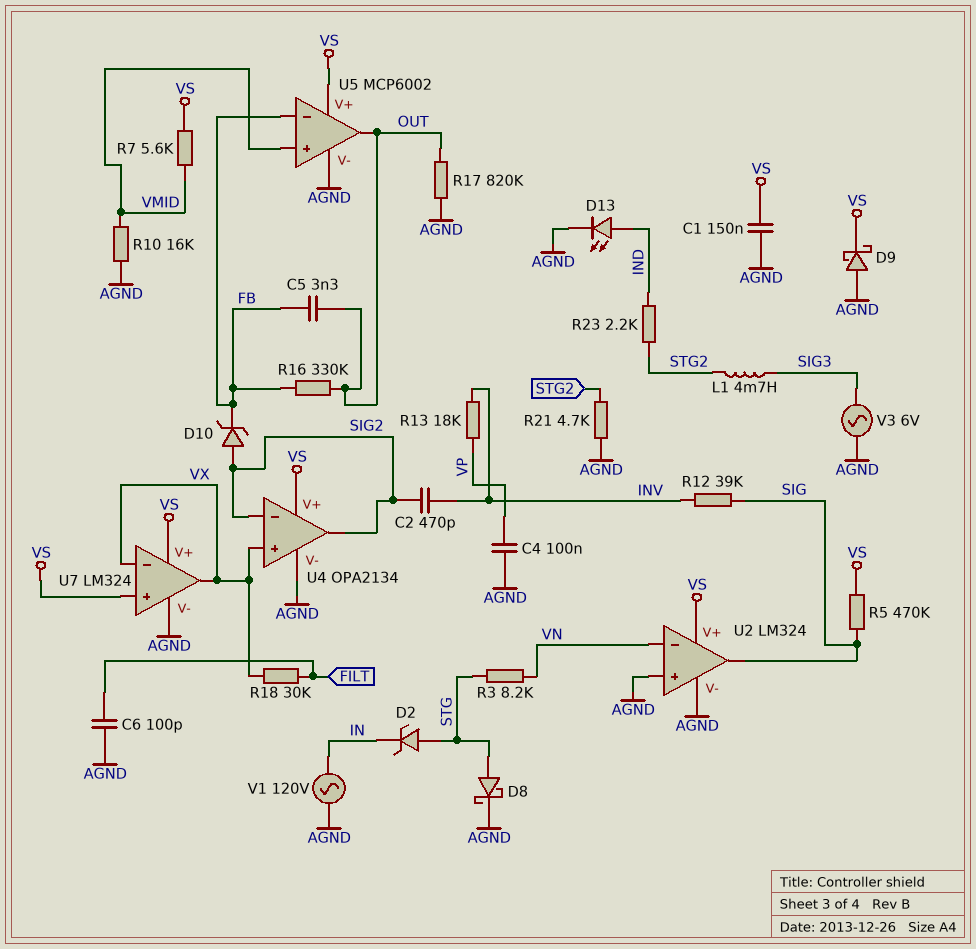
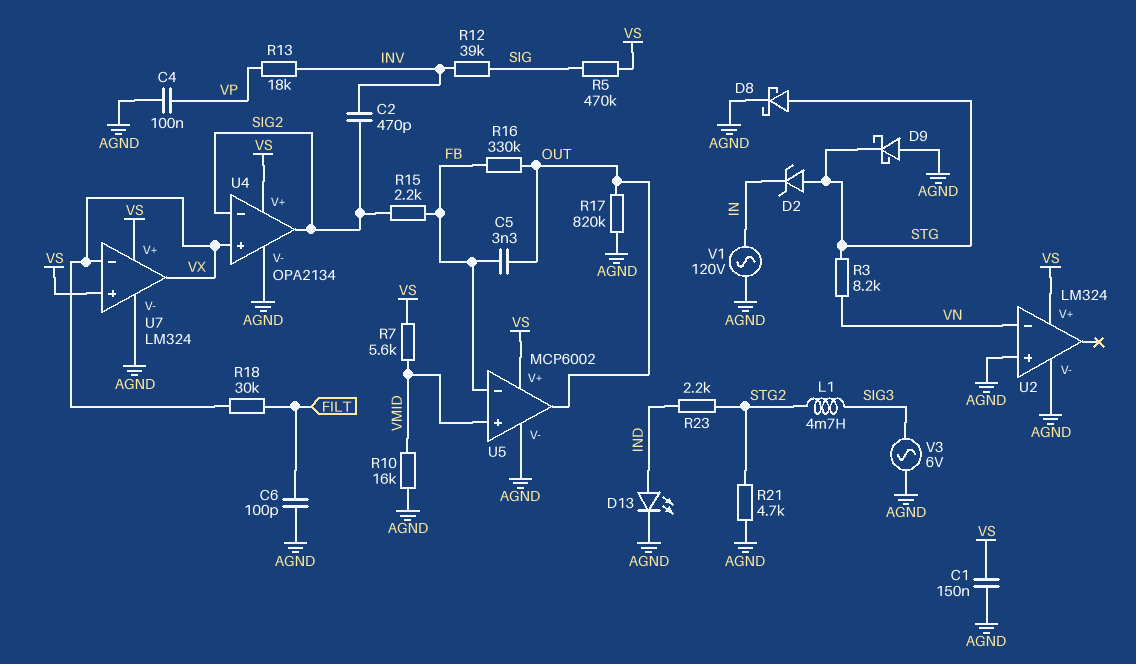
D9: schottky (A AGND, K VS) -> schottky (A AGND, K STG)
D10: zener (A SIG2, K FB) -> none
R15: none -> 2.2k (FB, SIG2)
U2 pin out: SIG -> none

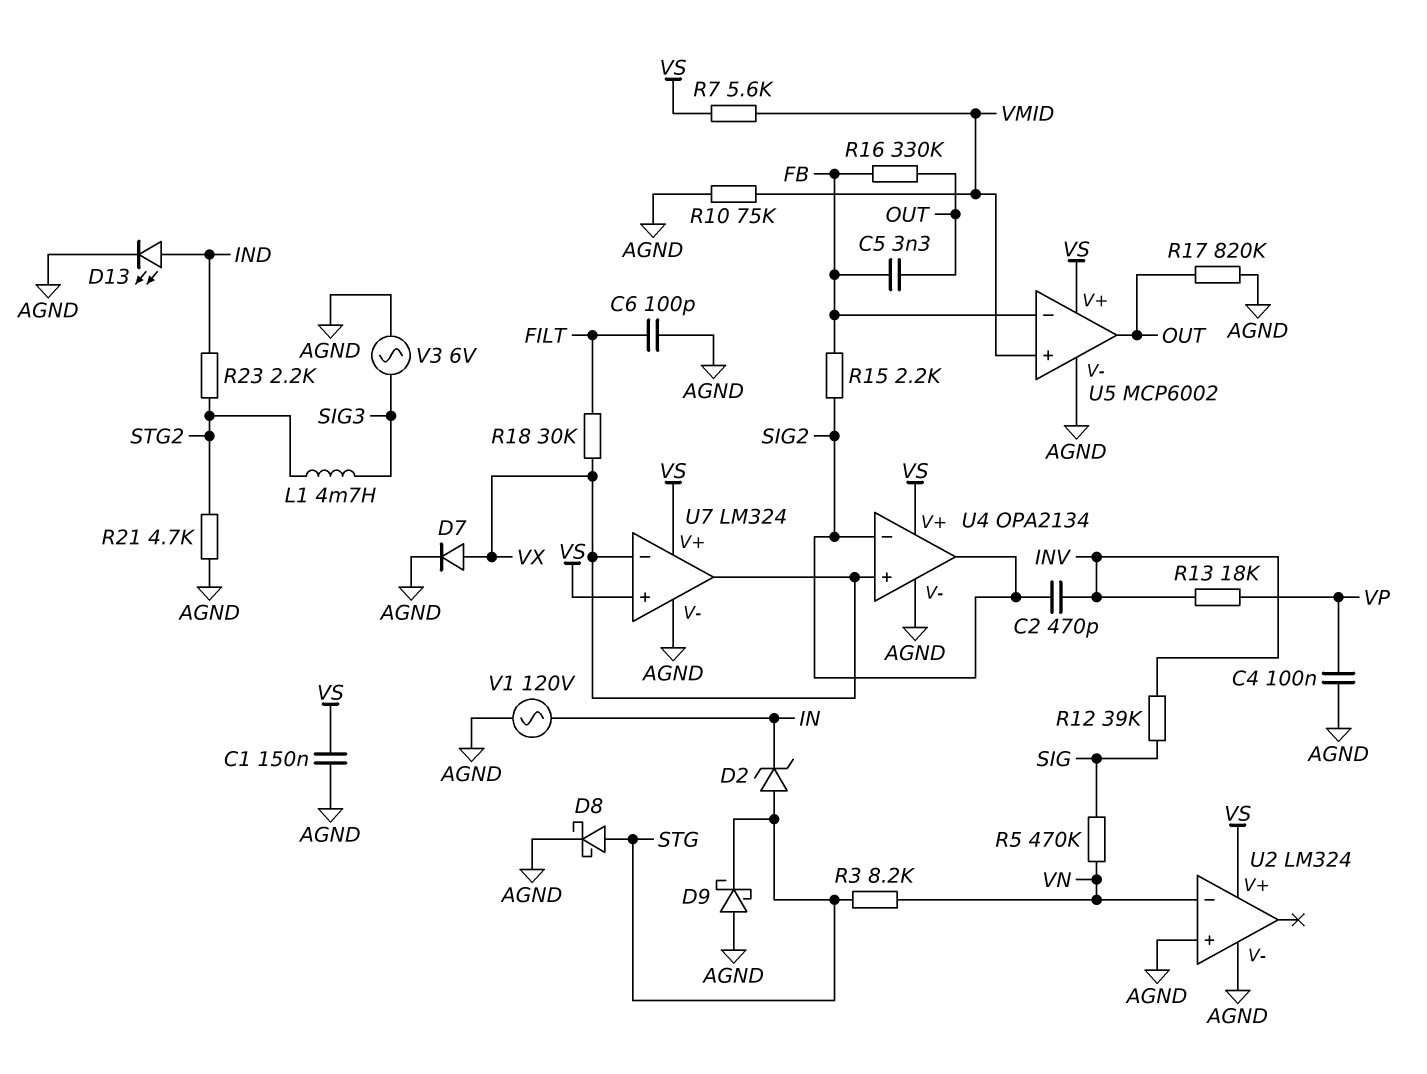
D7: none -> diode (A VX, K AGND)
R5: 470k (SIG, VS) -> 470k (SIG, VN)
R10: 16k (AGND, VMID) -> 75k (AGND, VMID)

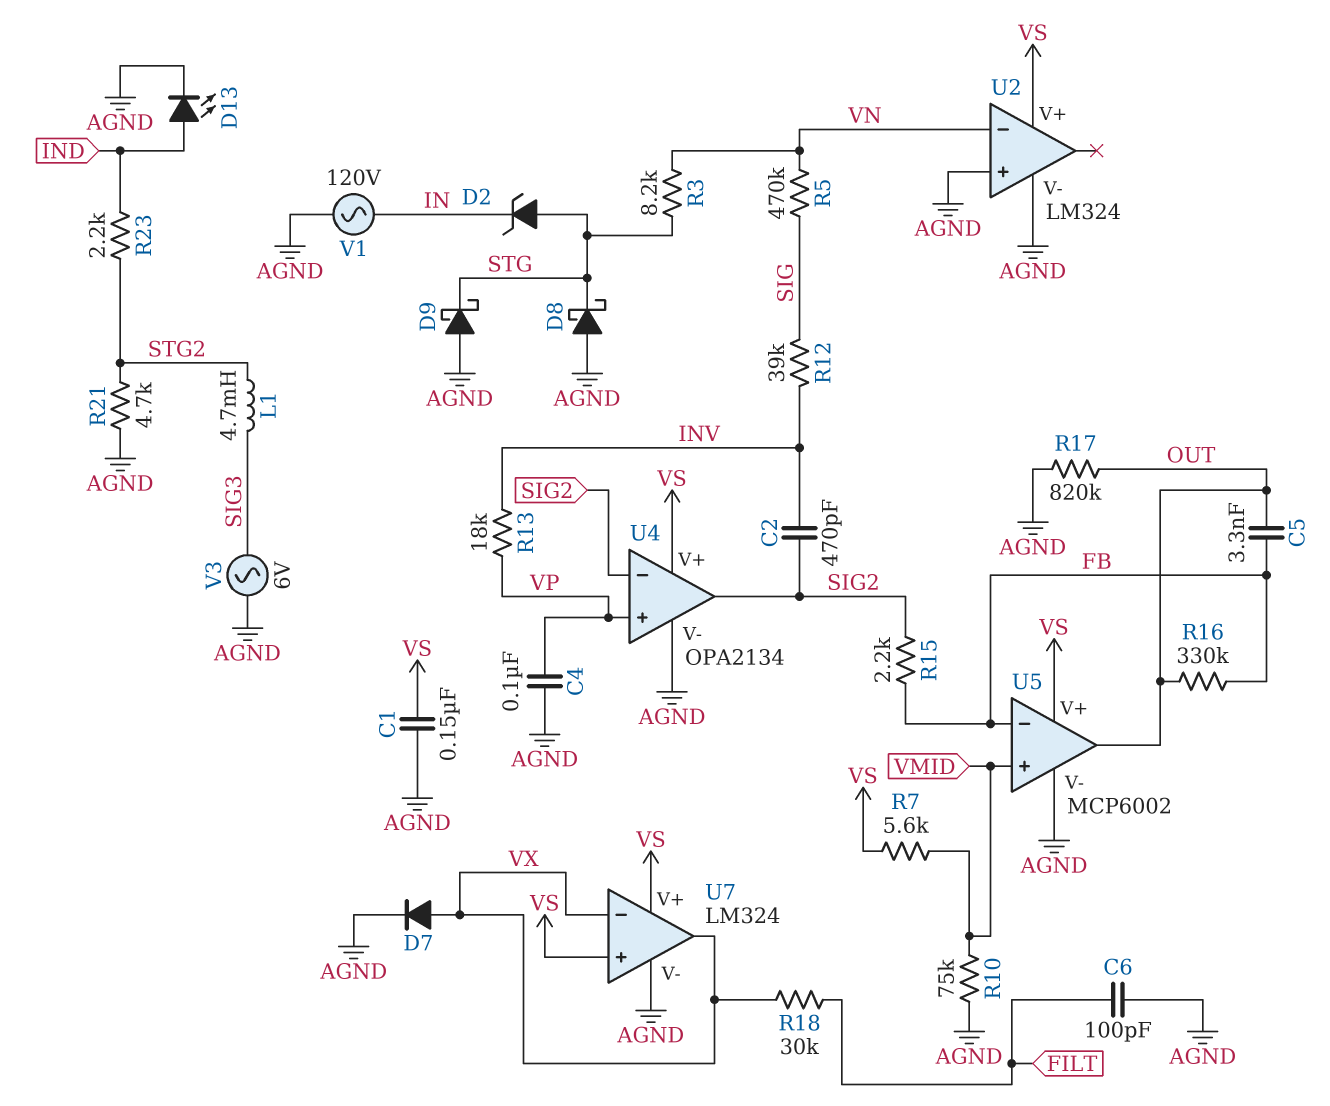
D8: schottky (A STG, K AGND) -> schottky (A AGND, K STG)
U4 pin in+: VX -> VP

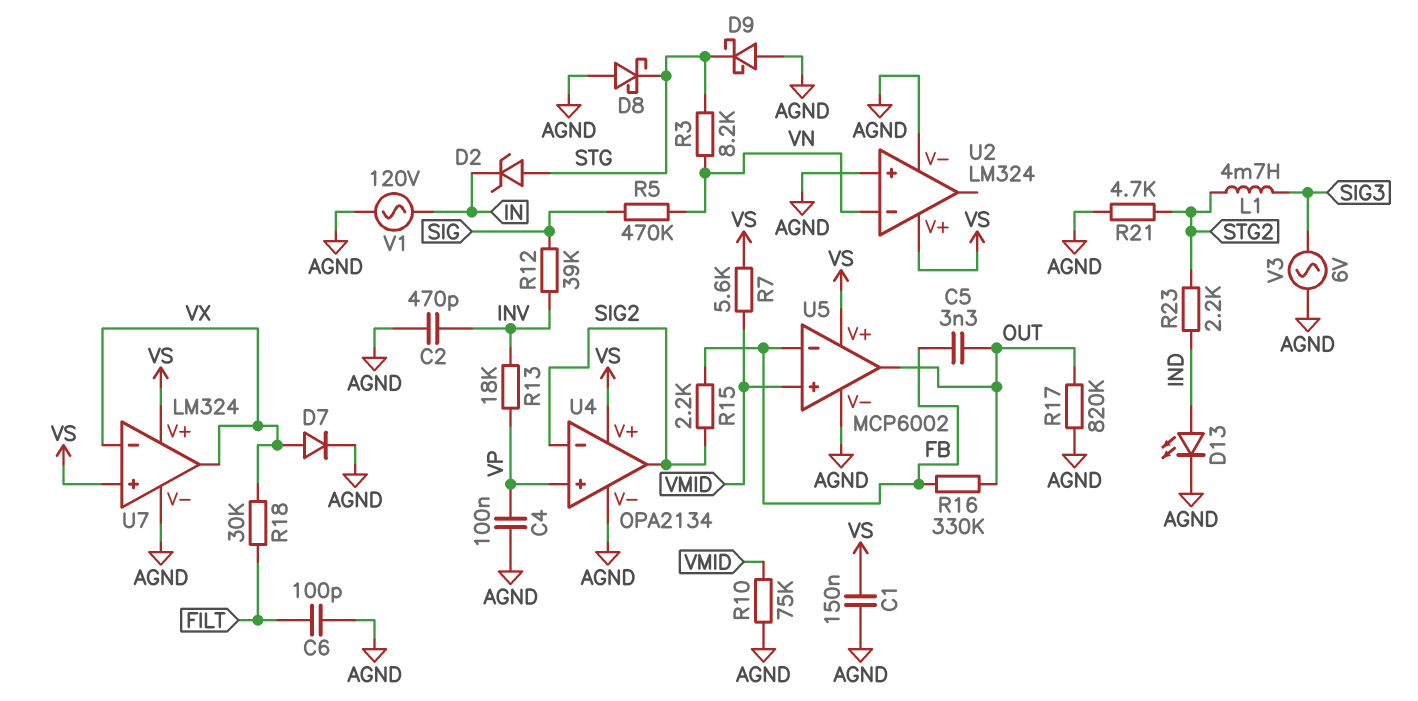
C2: 470pF (INV, SIG2) -> 470pF (AGND, INV)

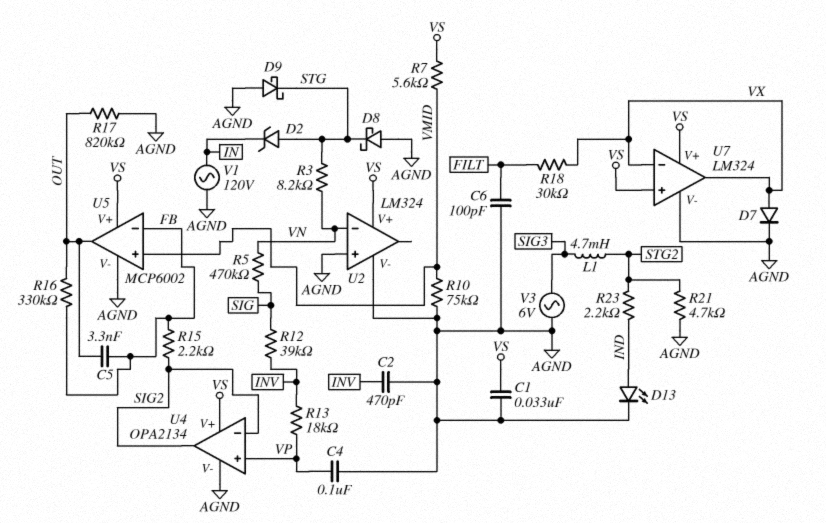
C1: 150nF (AGND, VS) -> 33nF (AGND, VS)

